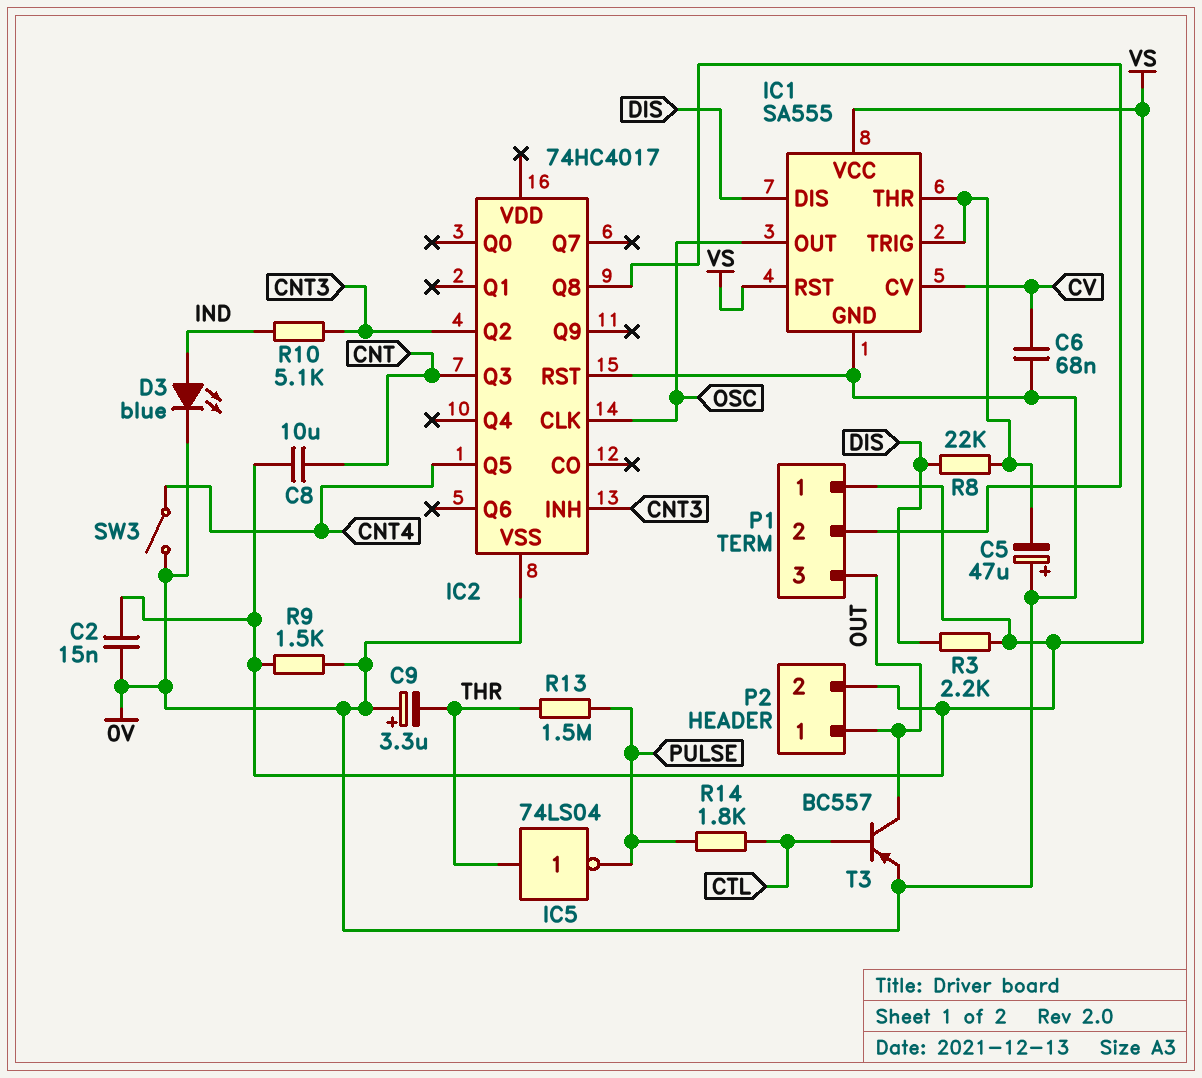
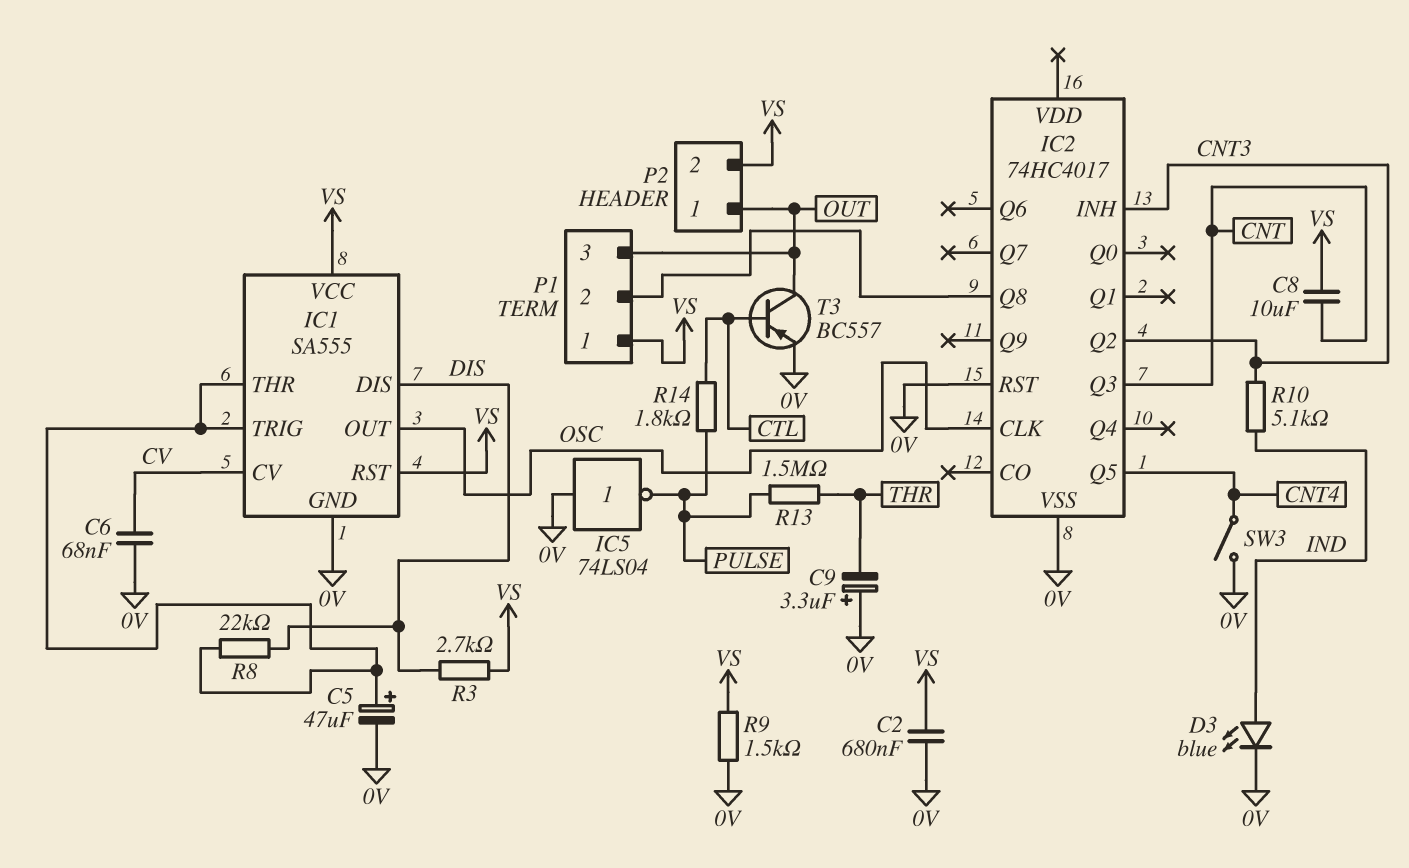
C2: 15nF (0V, VS) -> 680nF (0V, VS)
C5: 47uF (plus 0V, minus IC1/THR) -> 47uF (plus IC1/THR, minus 0V)
IC5: NOT 74LS04 (in THR, out PULSE) -> NOT 74LS04 (in 0V, out PULSE)
R3: 2.2k (DIS, VS) -> 2.7k (DIS, VS)

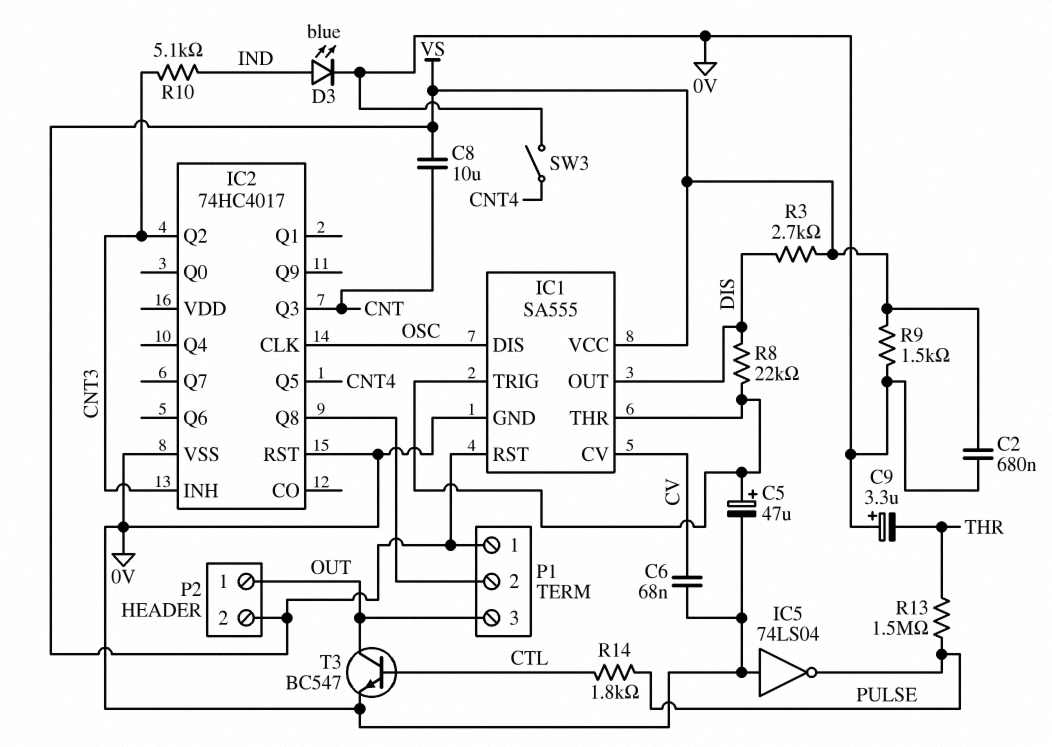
IC1 pin DIS: DIS -> OSC
IC1 pin OUT: OSC -> DIS
T3: PNP BC557 (B CTL, C OUT, E 0V) -> NPN BC547 (B CTL, C OUT, E 0V)

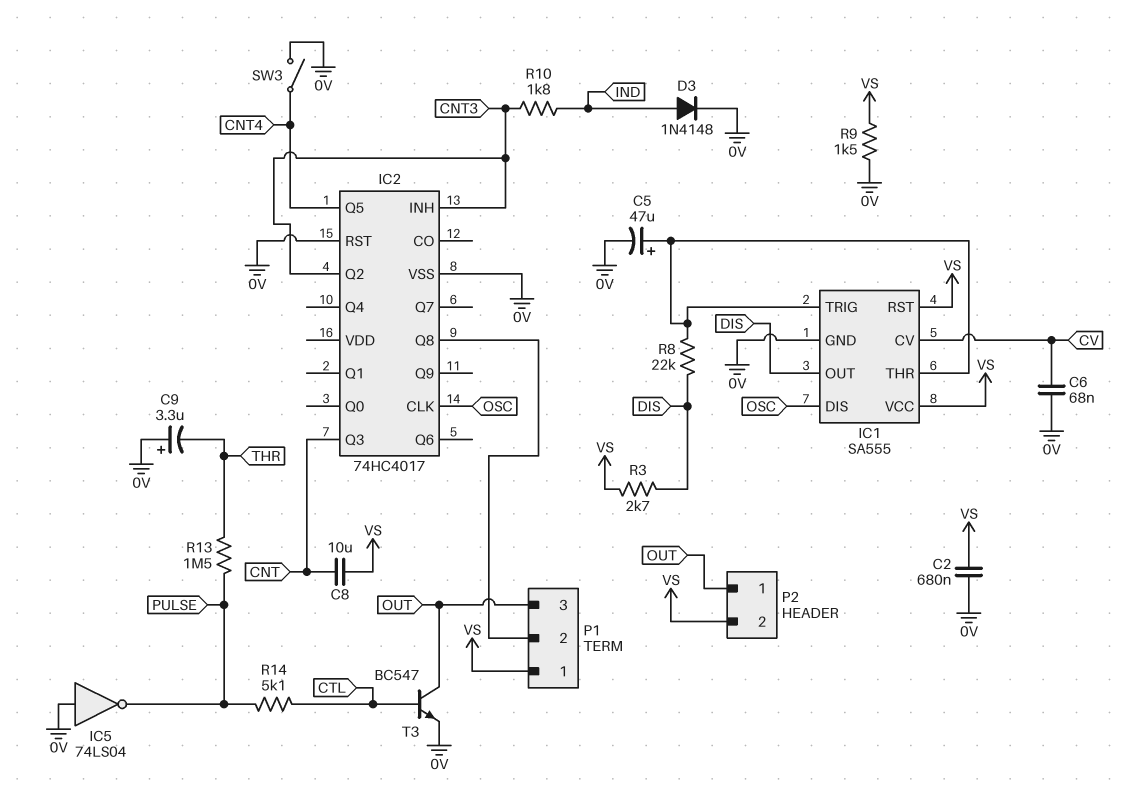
D3: LED blue (A IND, K 0V) -> diode 1N4148 (A IND, K 0V)
R10: 5.1k (CNT3, IND) -> 1.8k (CNT3, IND)
R14: 1.8k (CTL, PULSE) -> 5.1k (CTL, PULSE)

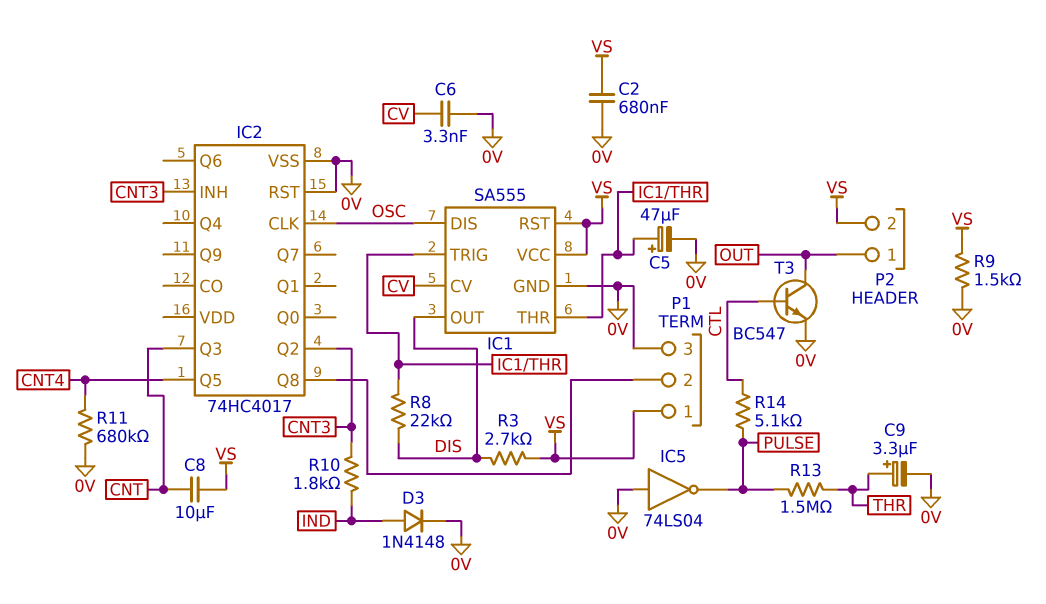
C6: 68nF (0V, CV) -> 3.3nF (0V, CV)
C9: 3.3uF (plus 0V, minus THR) -> 3.3uF (plus THR, minus 0V)
P1 pin 3: OUT -> 0V
R11: none -> 680k (0V, CNT4)
SW3: switch (0V, CNT4) -> none

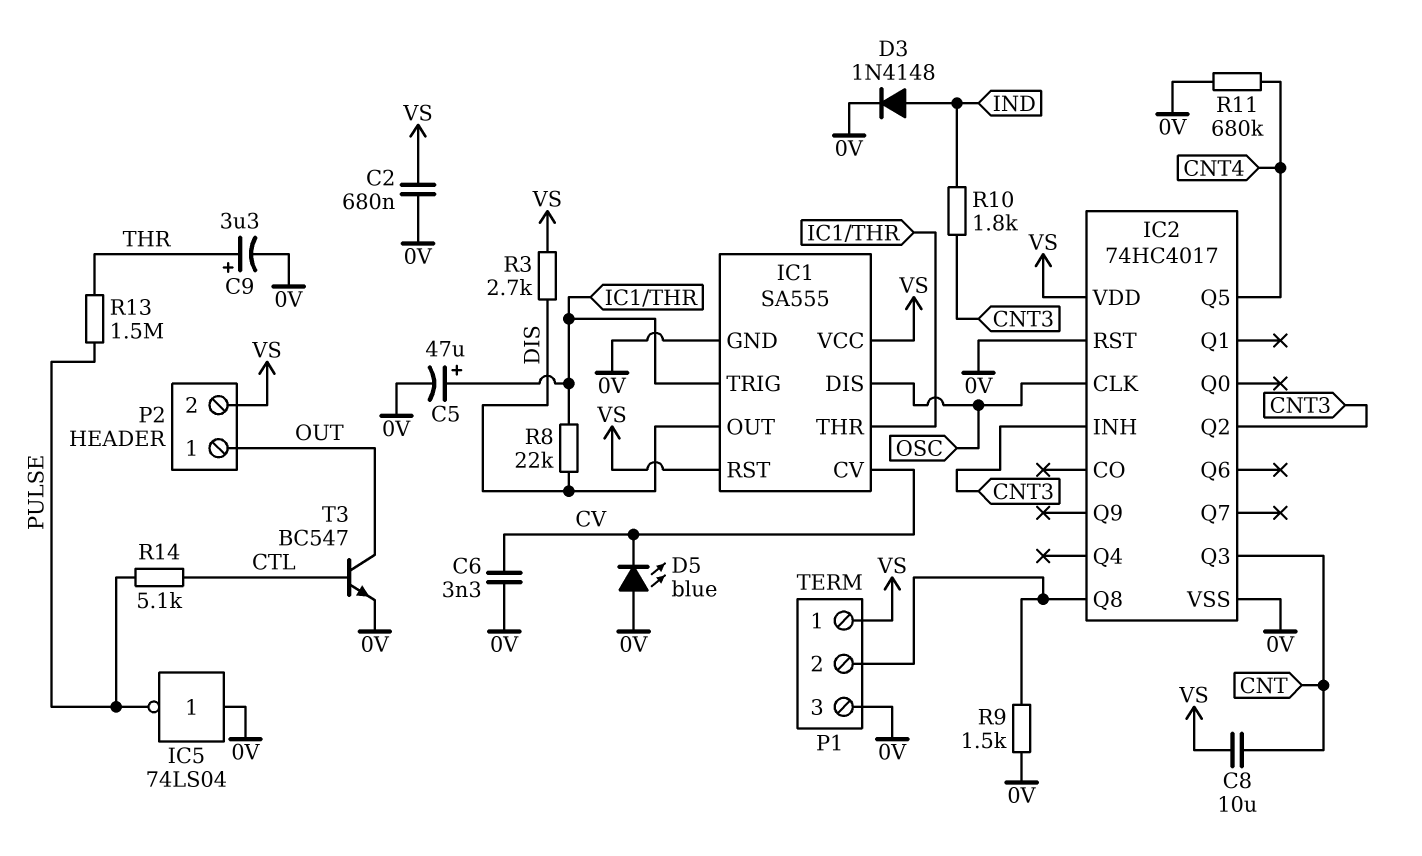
D5: none -> LED blue (A 0V, K CV)
IC2 pin VDD: none -> VS
R9: 1.5k (0V, VS) -> 1.5k (0V, IC2/Q8)

